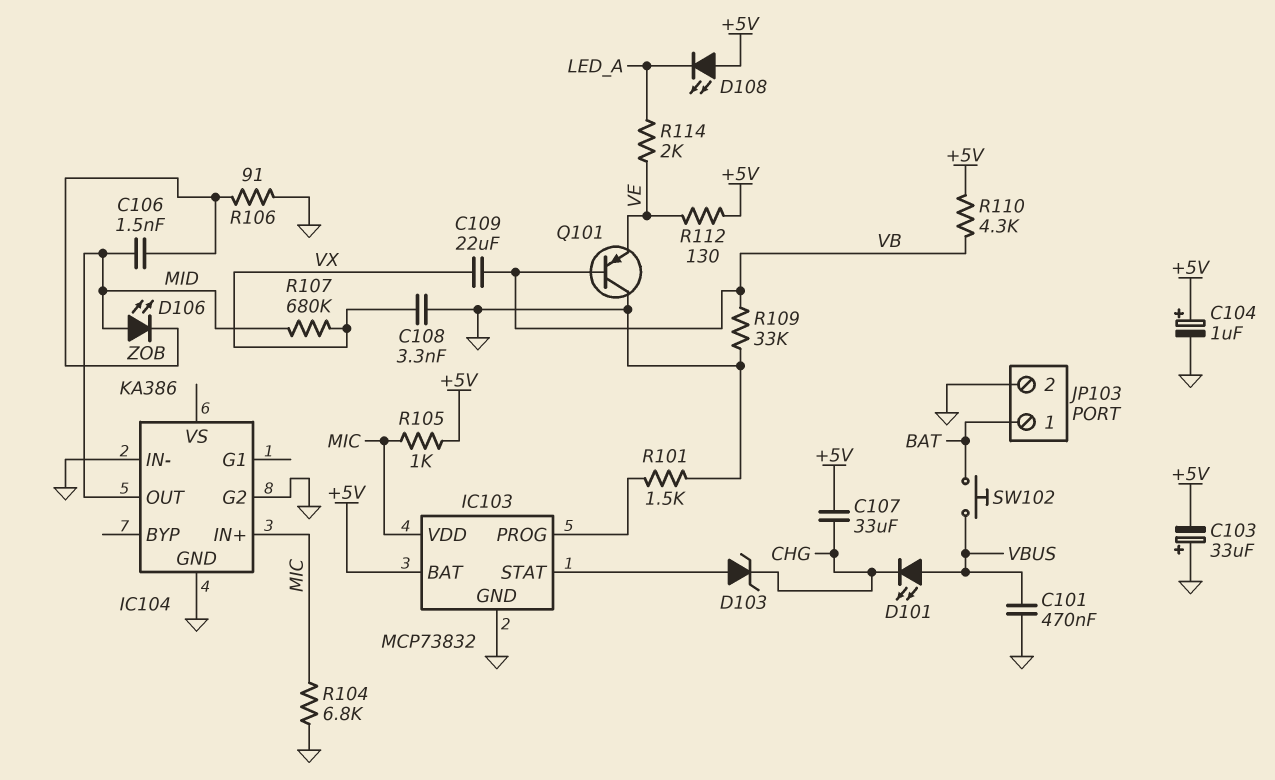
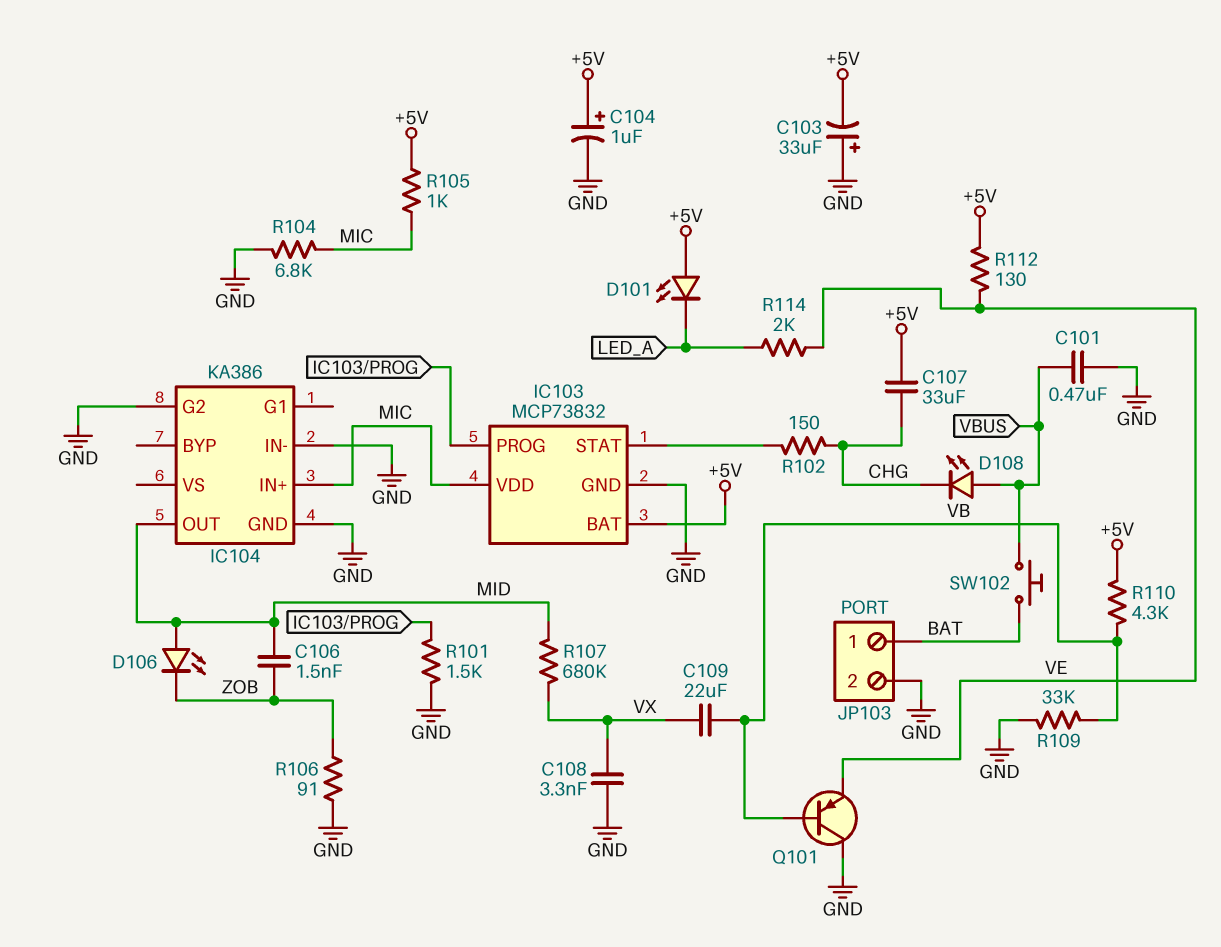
D101: LED (A VBUS, K CHG) -> LED (A +5V, K LED_A)
D103: zener (A IC103/STAT, K CHG) -> none
D108: LED (A +5V, K LED_A) -> LED (A VBUS, K CHG)
R102: none -> 150 (CHG, IC103/STAT)

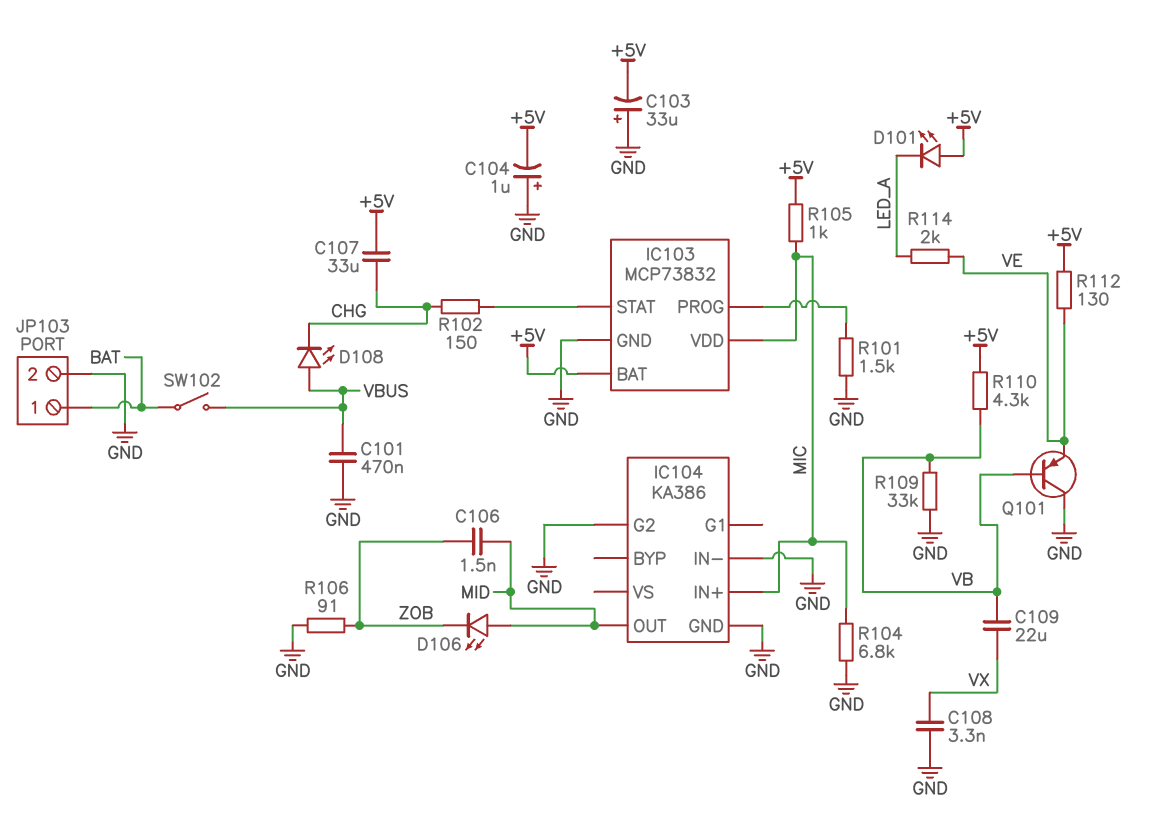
C104: 1uF (plus +5V, minus GND) -> 1uF (plus GND, minus +5V)
R107: 680k (MID, VX) -> none
SW102: button (BAT, VBUS) -> switch (BAT, VBUS)

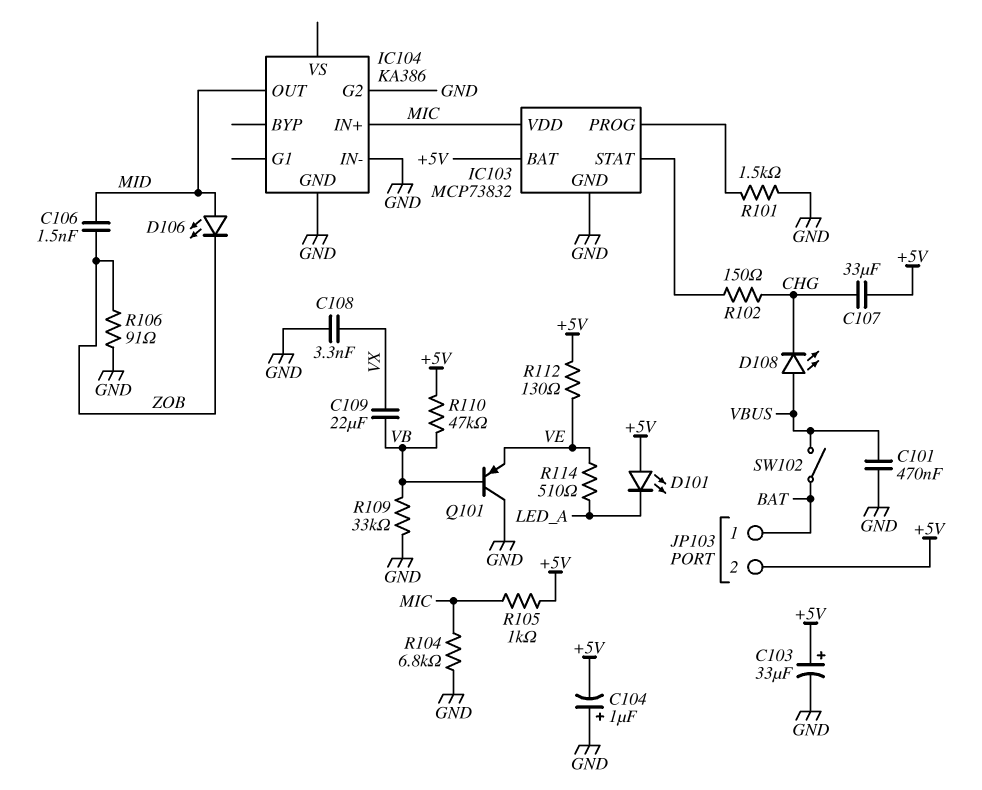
C103: 33uF (plus GND, minus +5V) -> 33uF (plus +5V, minus GND)
JP103 pin 2: GND -> +5V
R110: 4.3k (+5V, VB) -> 47k (+5V, VB)
R114: 2k (LED_A, VE) -> 510 (LED_A, VE)

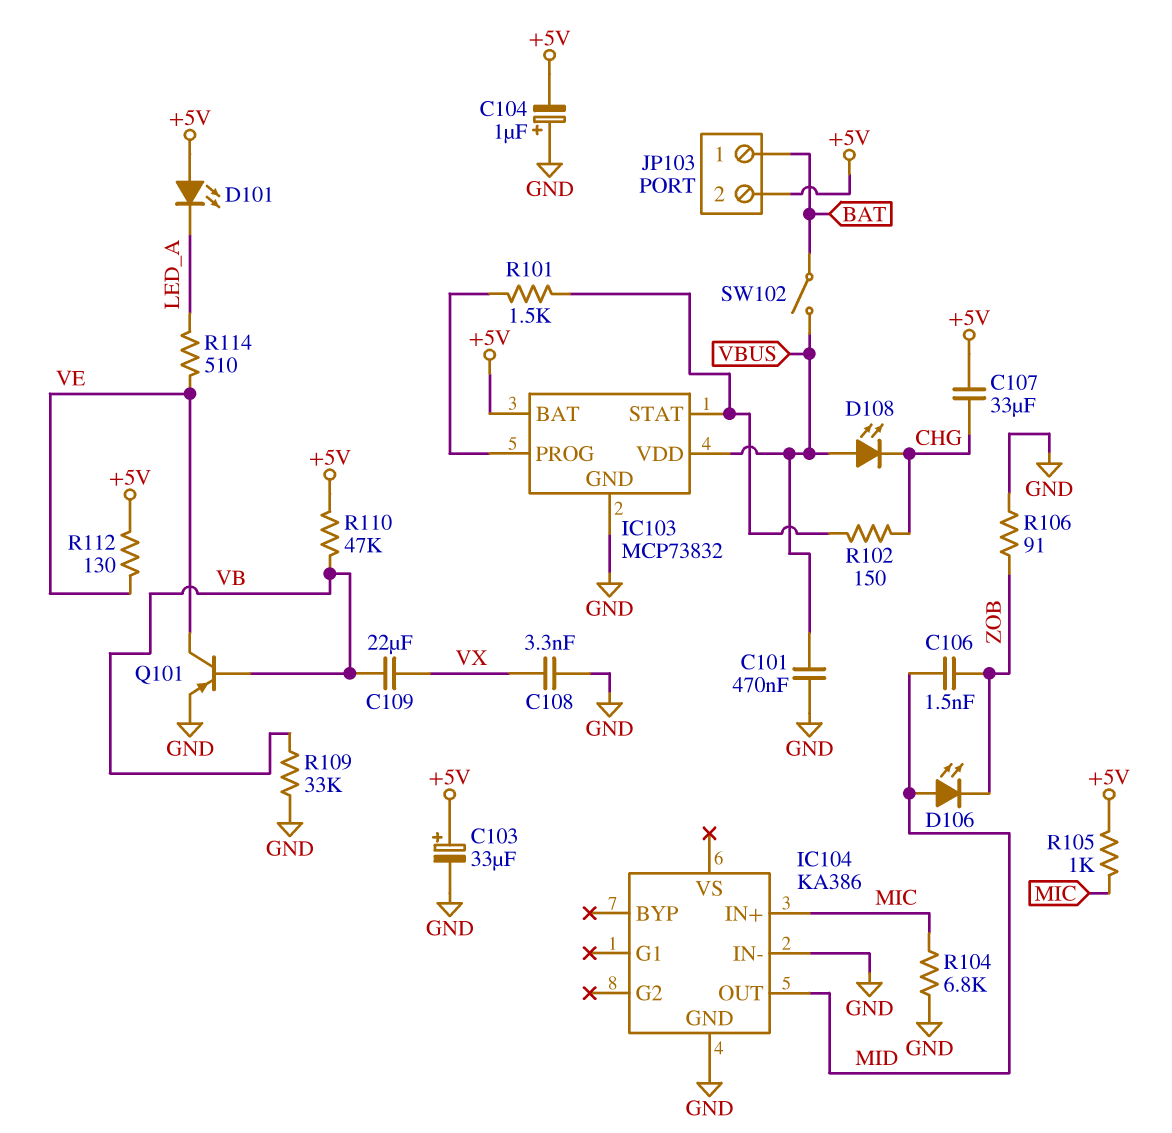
IC103 pin VDD: MIC -> VBUS
IC104 pin G2: GND -> none
Q101: PNP (B VB, C GND, E VE) -> PNP (B VB, C VE, E GND)
R101: 1.5k (GND, IC103/PROG) -> 1.5k (IC103/PROG, IC103/STAT)

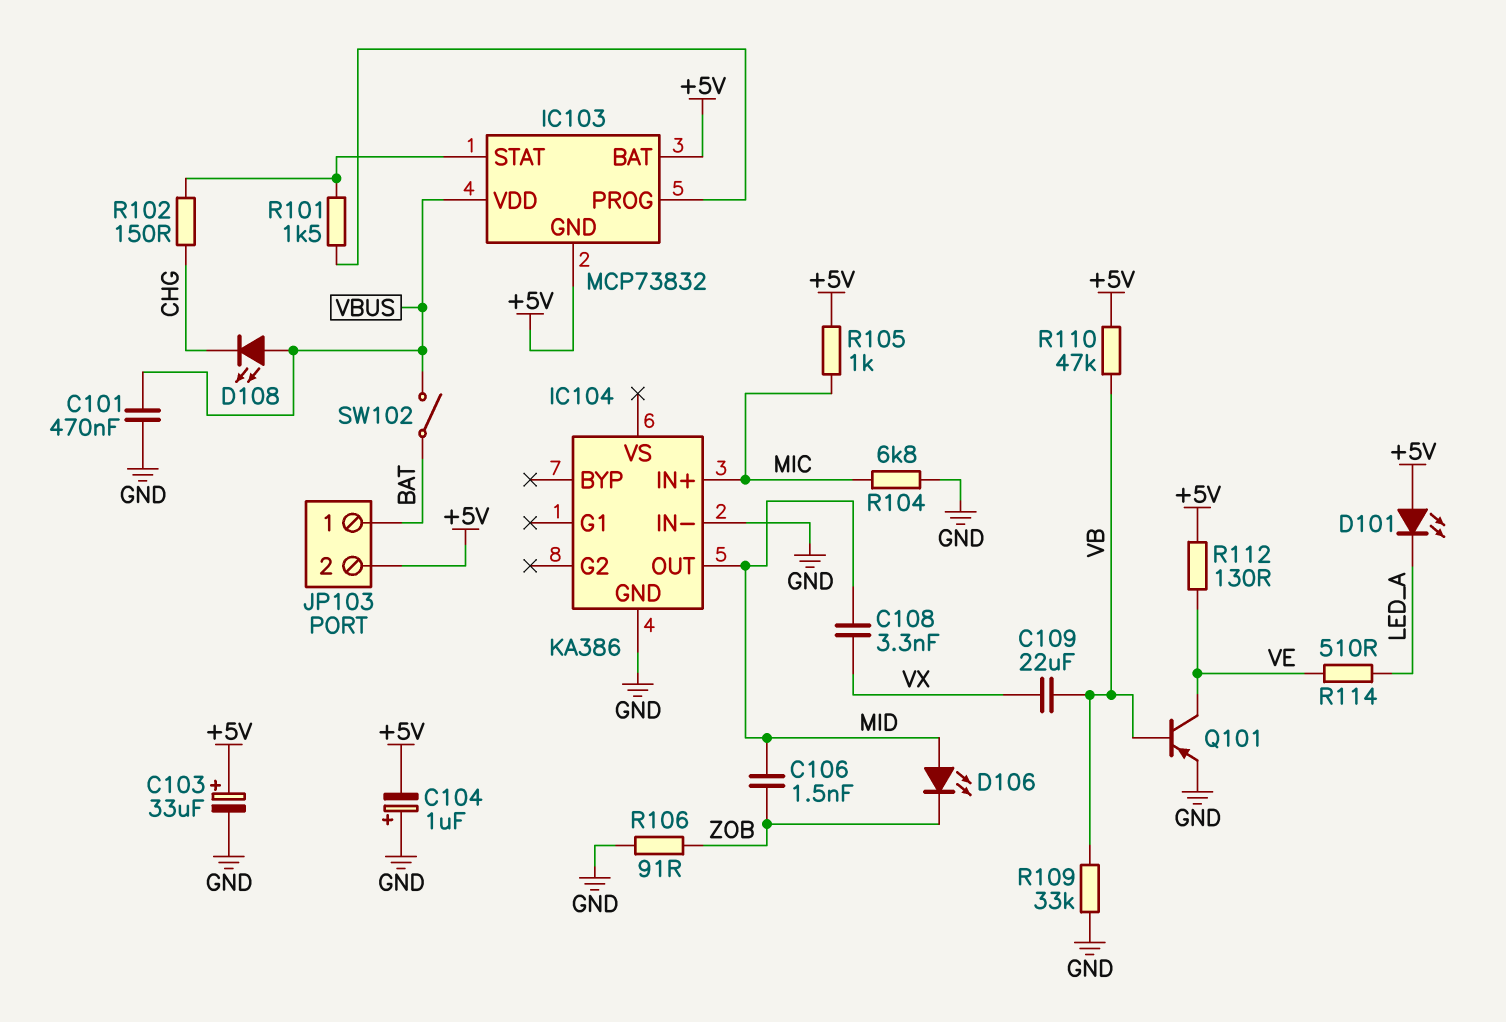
C107: 33uF (+5V, CHG) -> none
C108: 3.3nF (GND, VX) -> 3.3nF (MID, VX)
IC103 pin GND: GND -> +5V

